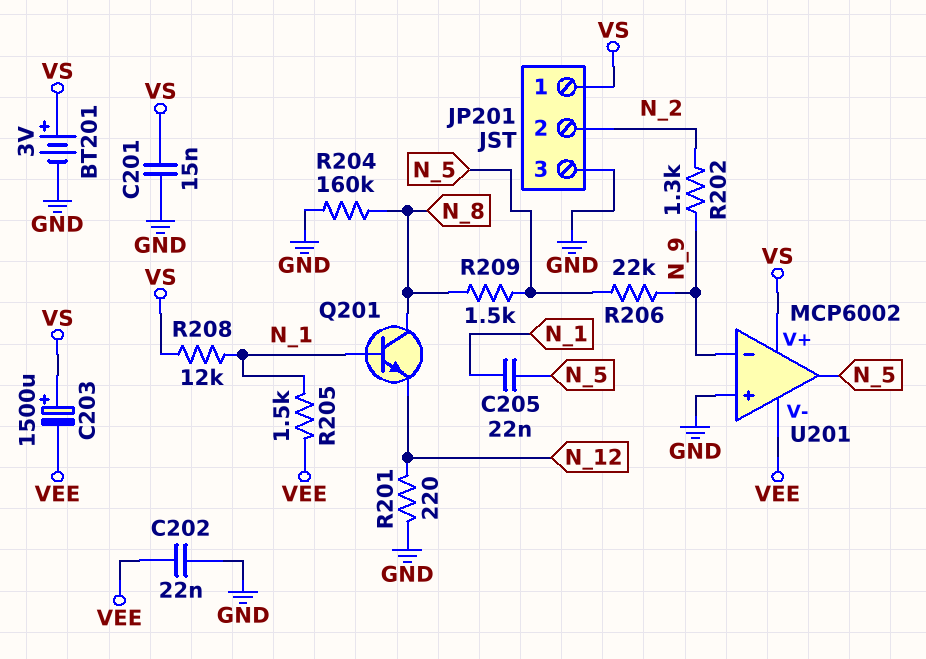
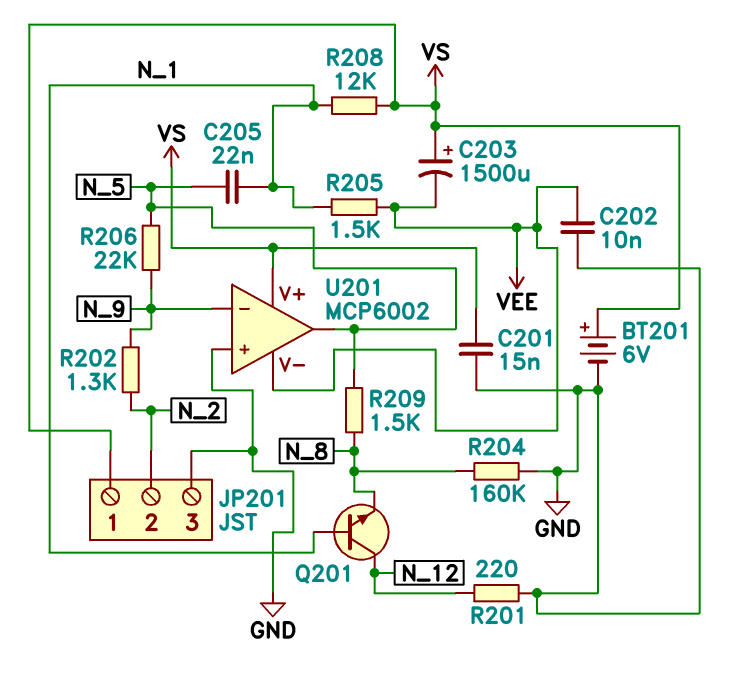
BT201: 3V (plus VS, minus GND) -> 6V (plus VS, minus GND)
C202: 22nF (GND, VEE) -> 10nF (GND, VEE)
Q201: NPN (B N_1, C N_8, E N_12) -> NPN (B N_1, C N_12, E N_8)

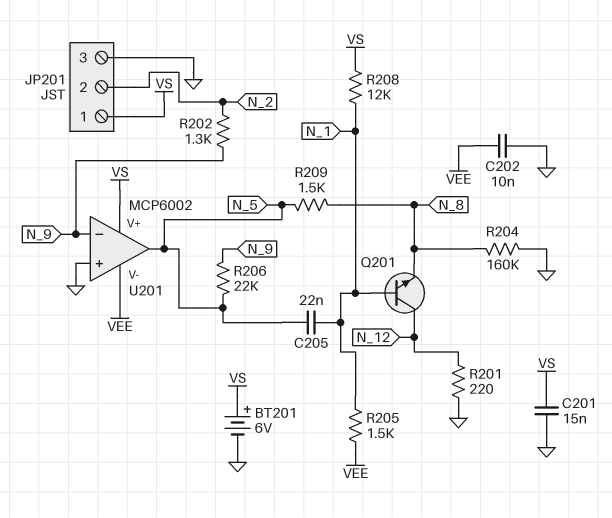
C203: 1500uF (plus VS, minus VEE) -> none

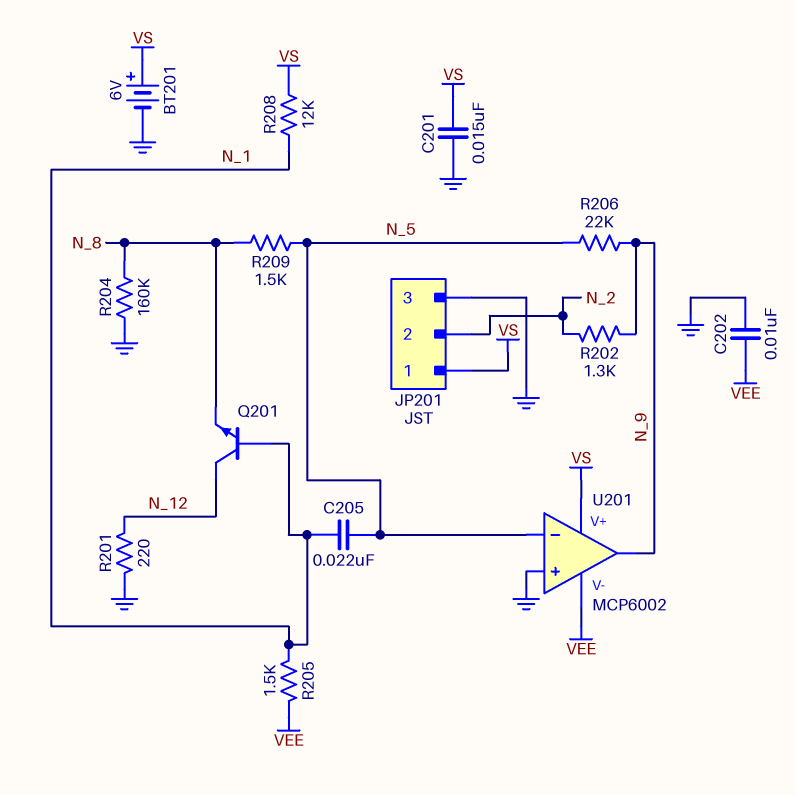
U201 pin in-: N_9 -> N_5
U201 pin out: N_5 -> N_9

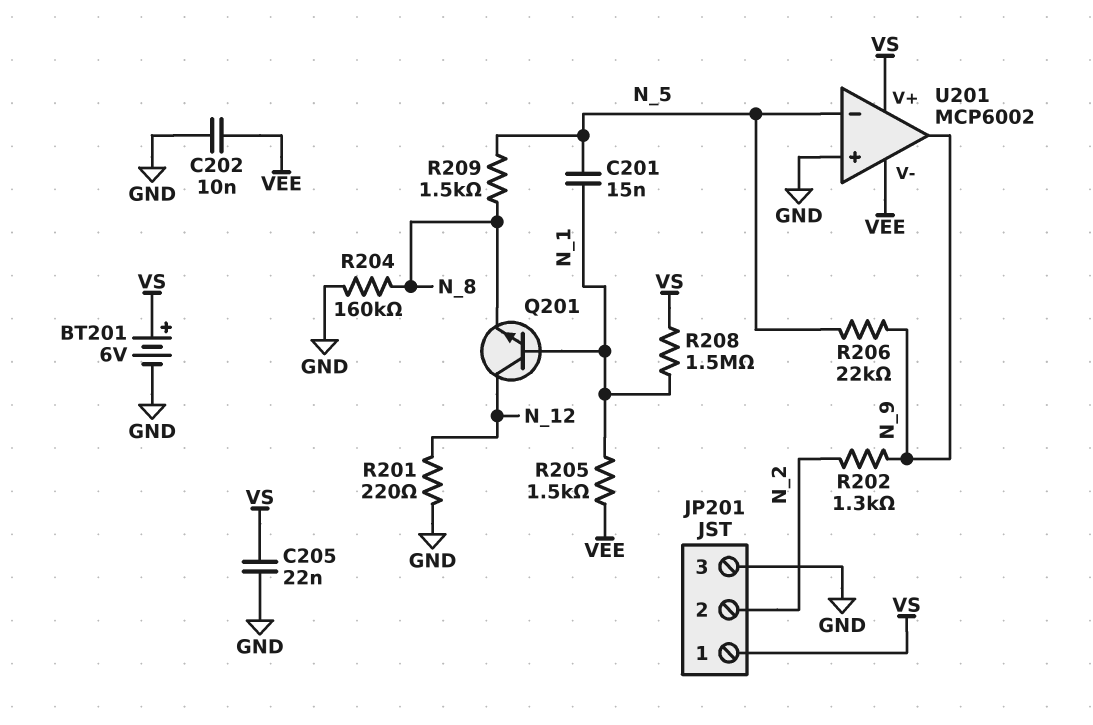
C201: 15nF (GND, VS) -> 15nF (N_1, N_5)
C205: 22nF (N_1, N_5) -> 22nF (GND, VS)
R208: 12k (N_1, VS) -> 1.5M (N_1, VS)

